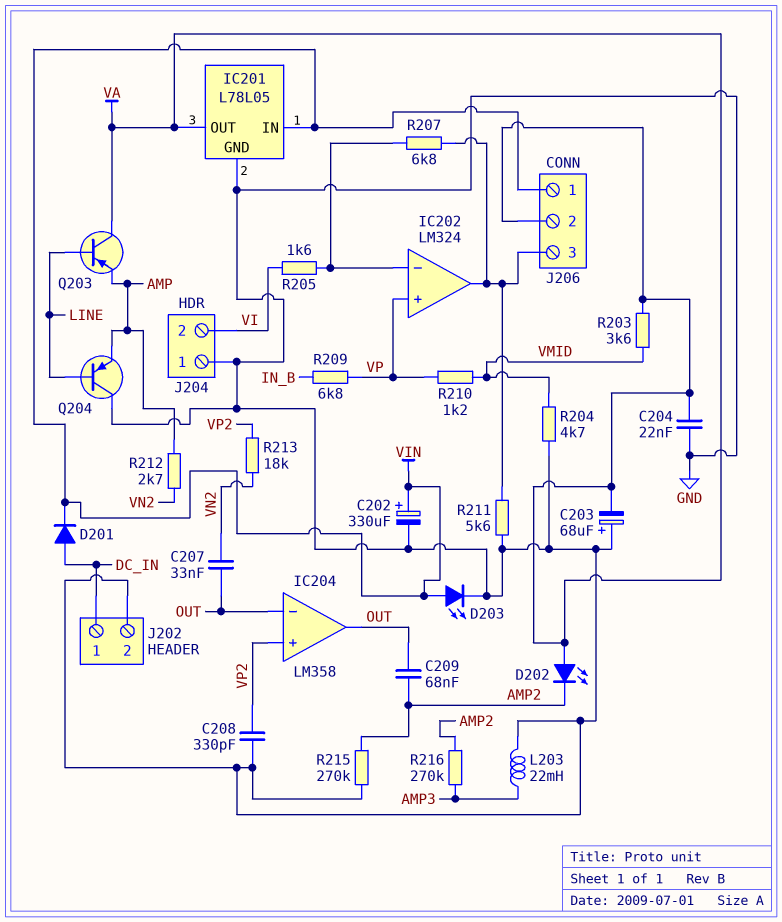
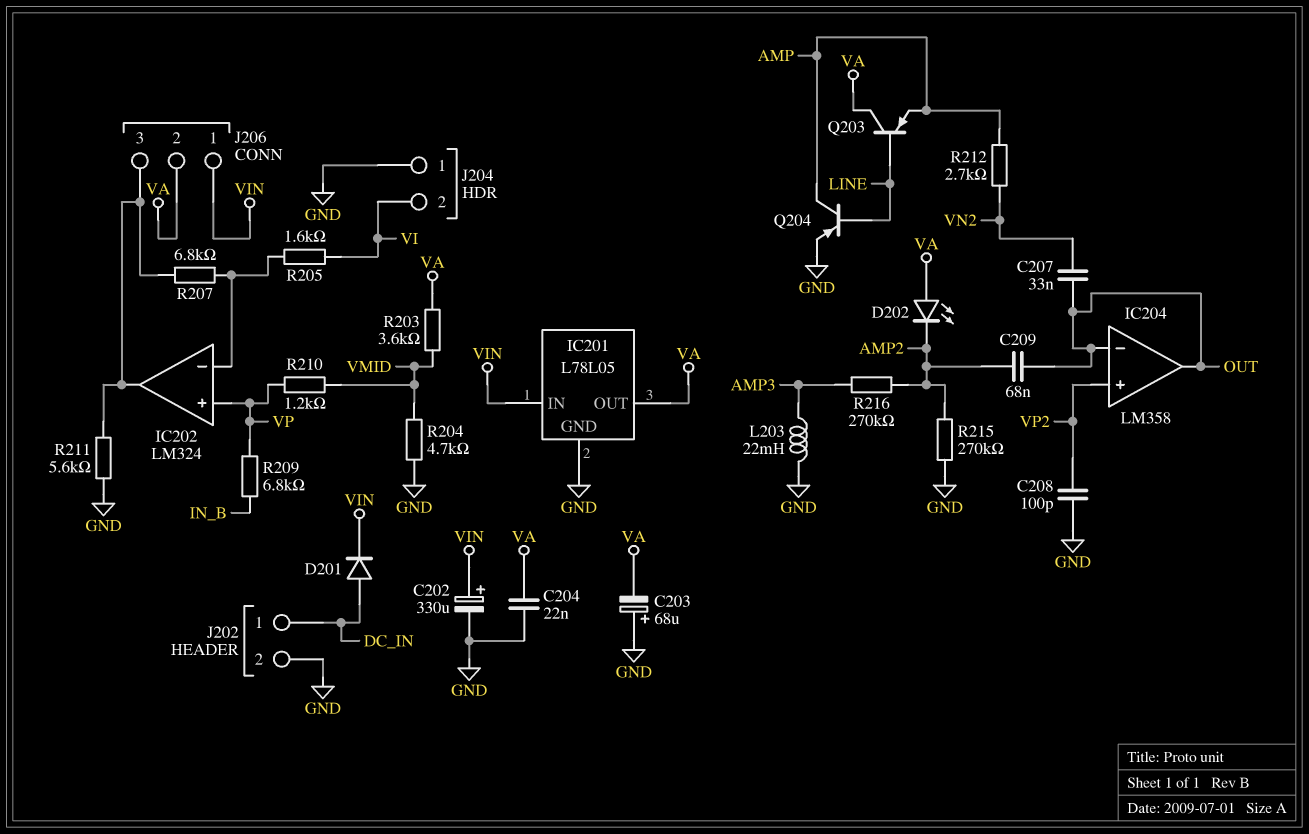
C208: 330pF (GND, VP2) -> 100pF (GND, VP2)
D203: LED (A VIN, K GND) -> none
Q204: PNP (B LINE, C GND, E AMP) -> PNP (B LINE, C AMP, E GND)
R213: 18k (VN2, VP2) -> none

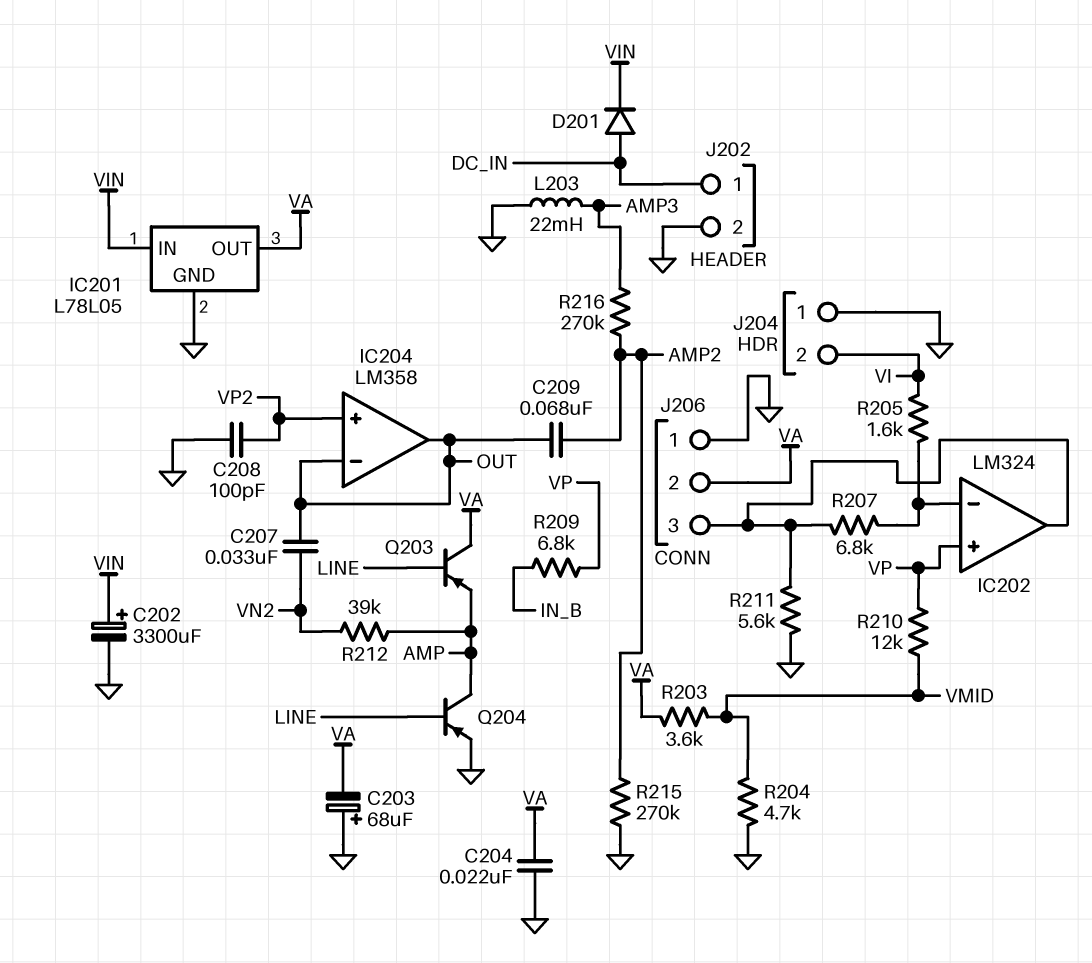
C202: 330uF (plus VIN, minus GND) -> 3300uF (plus VIN, minus GND)
D202: LED (A VA, K AMP2) -> none
J206 pin 1: VIN -> GND
R210: 1.2k (VMID, VP) -> 12k (VMID, VP)
R212: 2.7k (AMP, VN2) -> 39k (AMP, VN2)

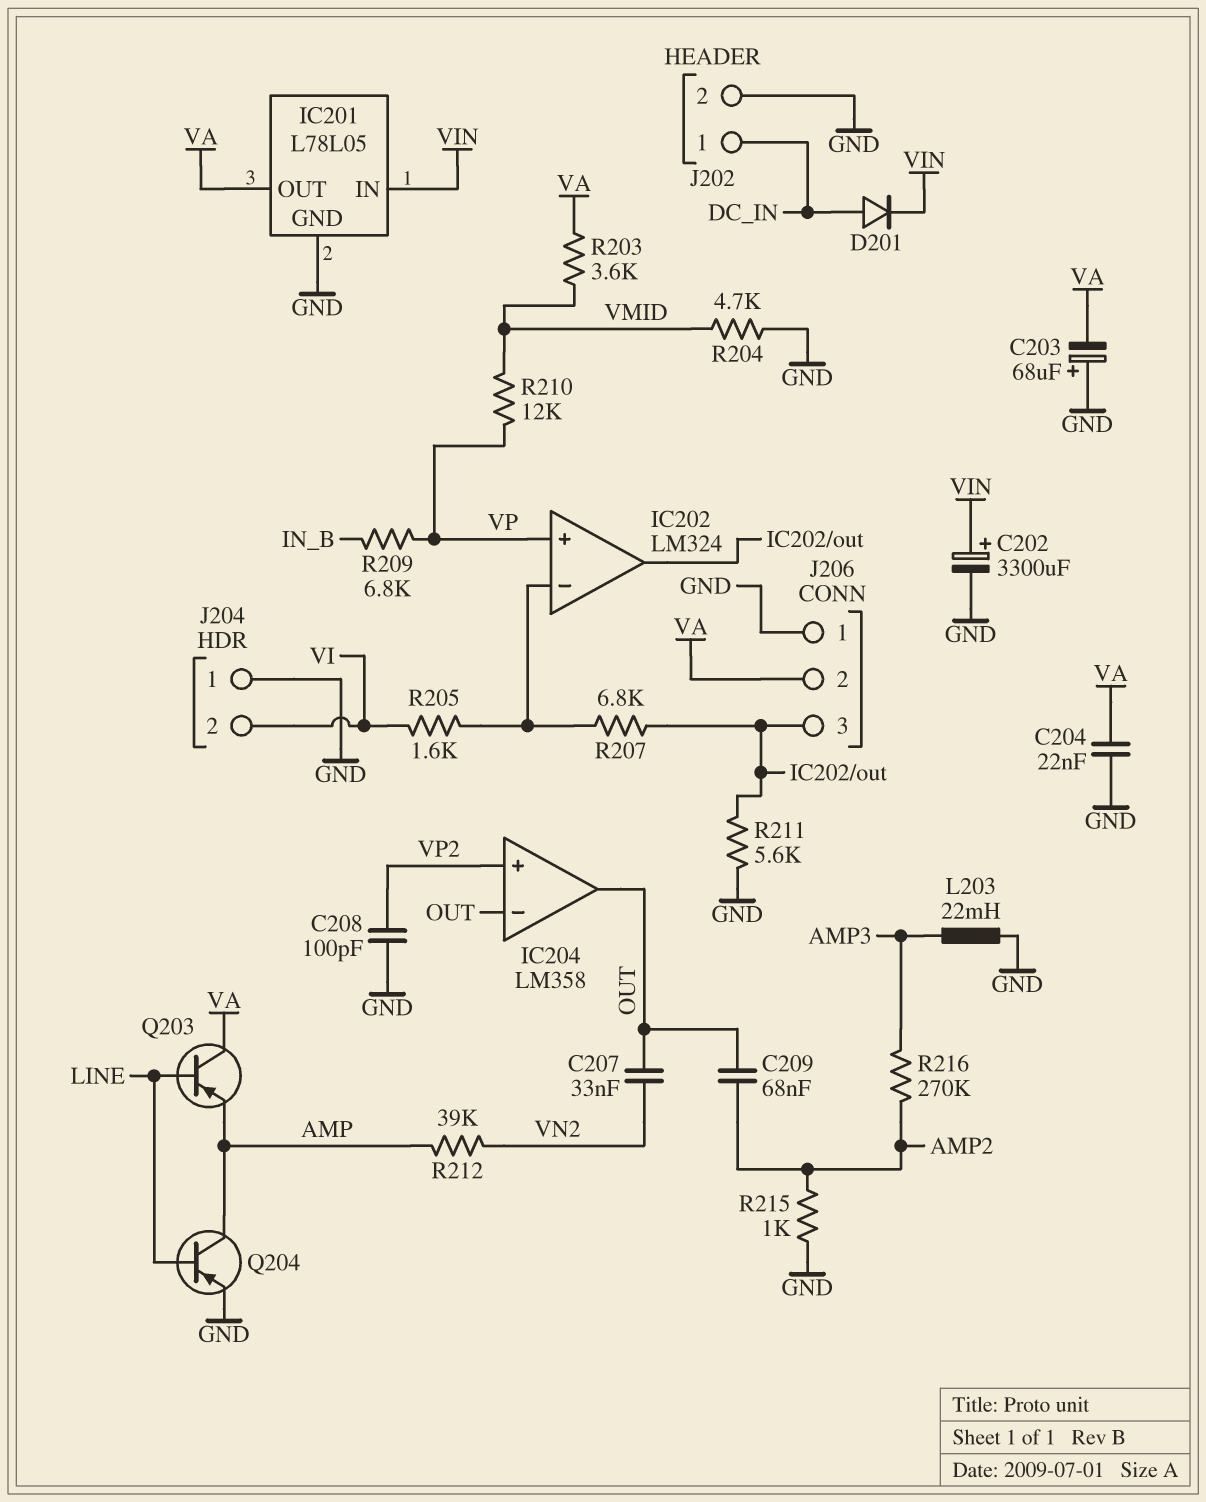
R215: 270k (AMP2, GND) -> 1k (AMP2, GND)

